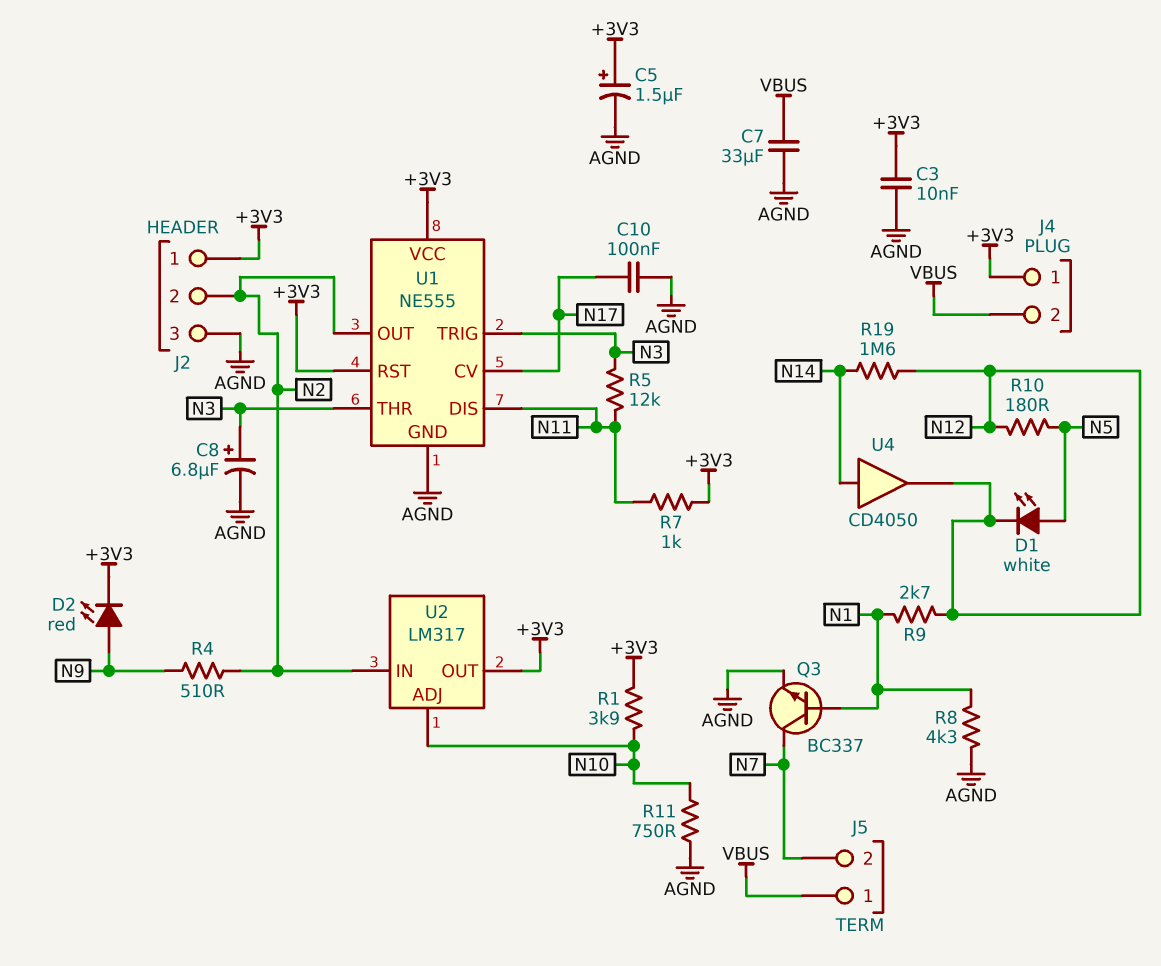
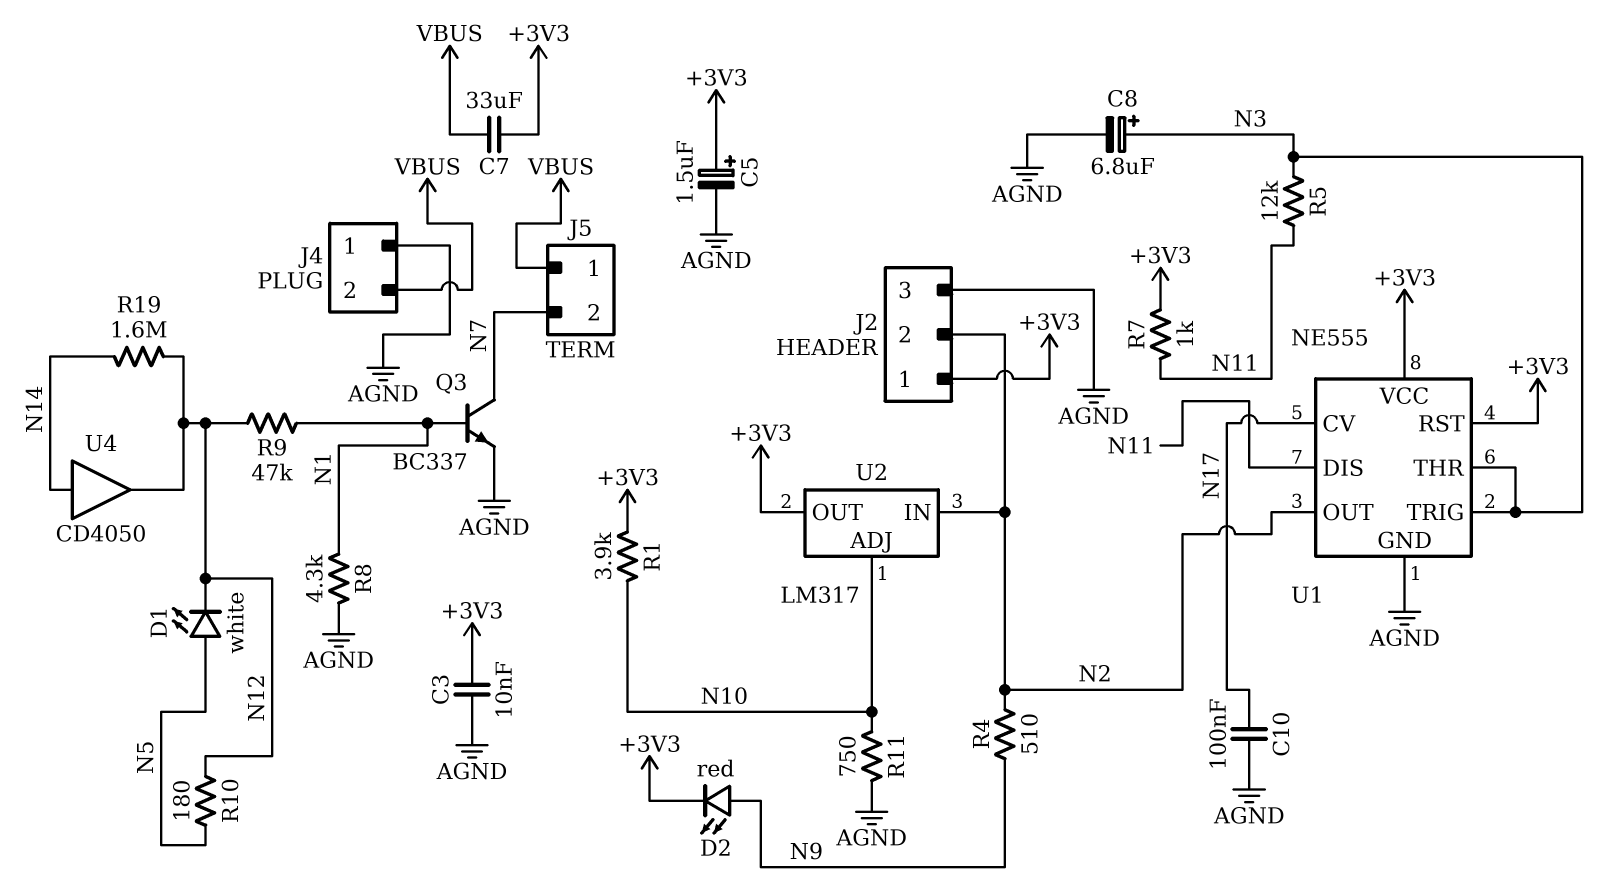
C7: 33uF (AGND, VBUS) -> 33uF (+3V3, VBUS)
J4 pin 1: +3V3 -> AGND
R9: 2.7k (N1, N12) -> 47k (N1, N12)

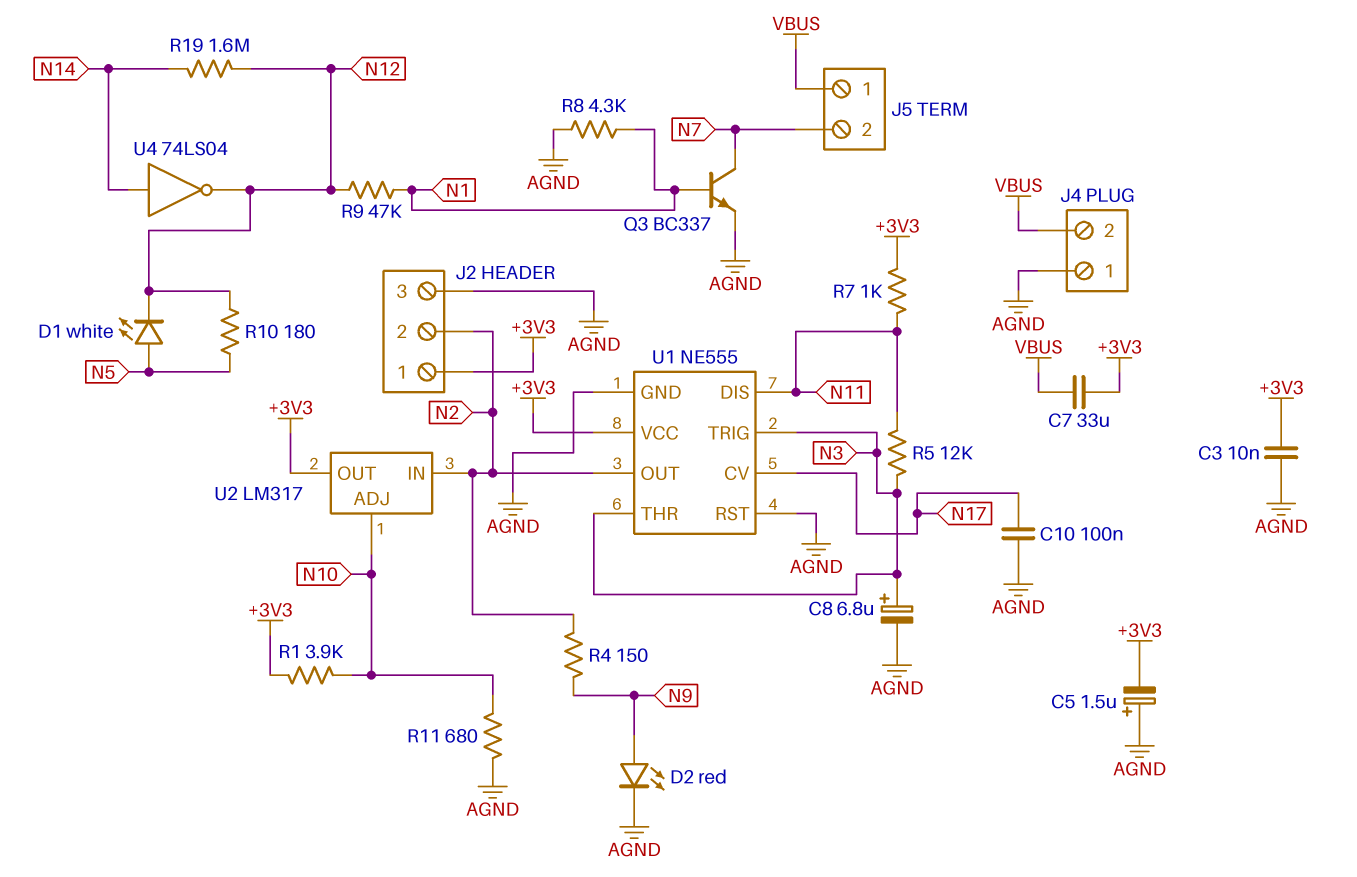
C5: 1.5uF (plus +3V3, minus AGND) -> 1.5uF (plus AGND, minus +3V3)
D2: LED red (A N9, K +3V3) -> LED red (A N9, K AGND)
R4: 510 (N2, N9) -> 150 (N2, N9)
R11: 750 (AGND, N10) -> 680 (AGND, N10)
U1 pin RST: +3V3 -> AGND
U4: buffer CD4050 (in N14, out N12) -> NOT 74LS04 (in N14, out N12)

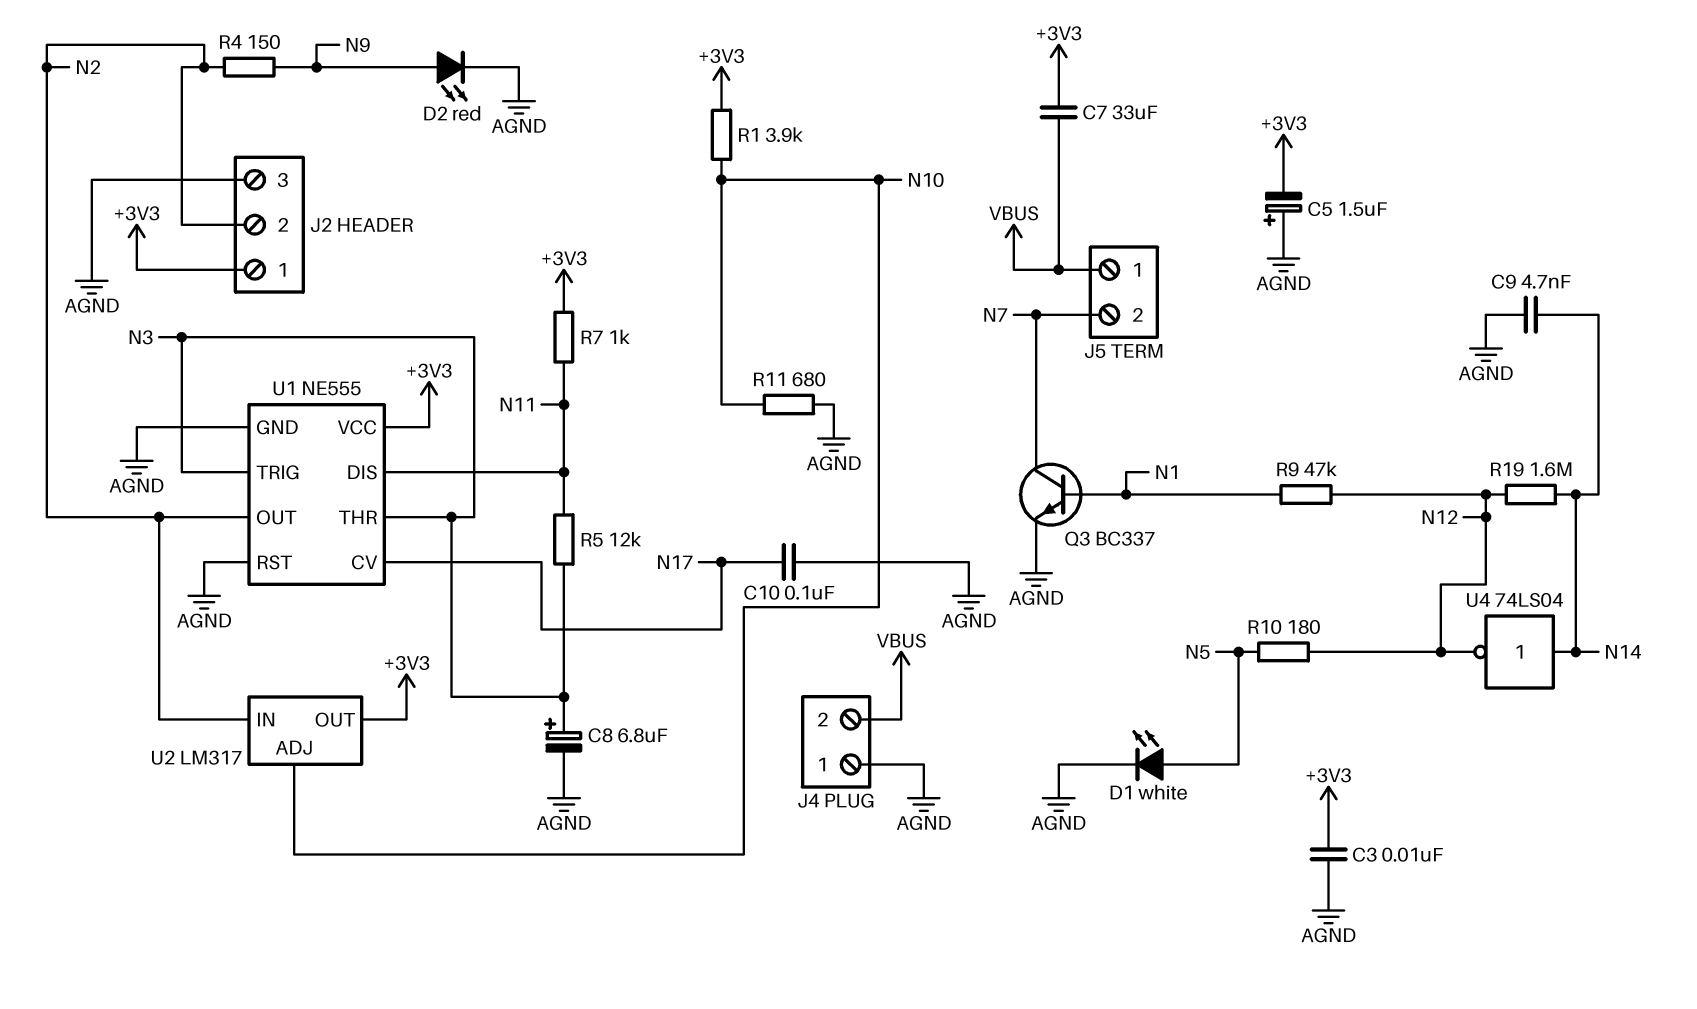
C9: none -> 4.7nF (AGND, N14)
D1: LED white (A N5, K N12) -> LED white (A N5, K AGND)
R8: 4.3k (AGND, N1) -> none

